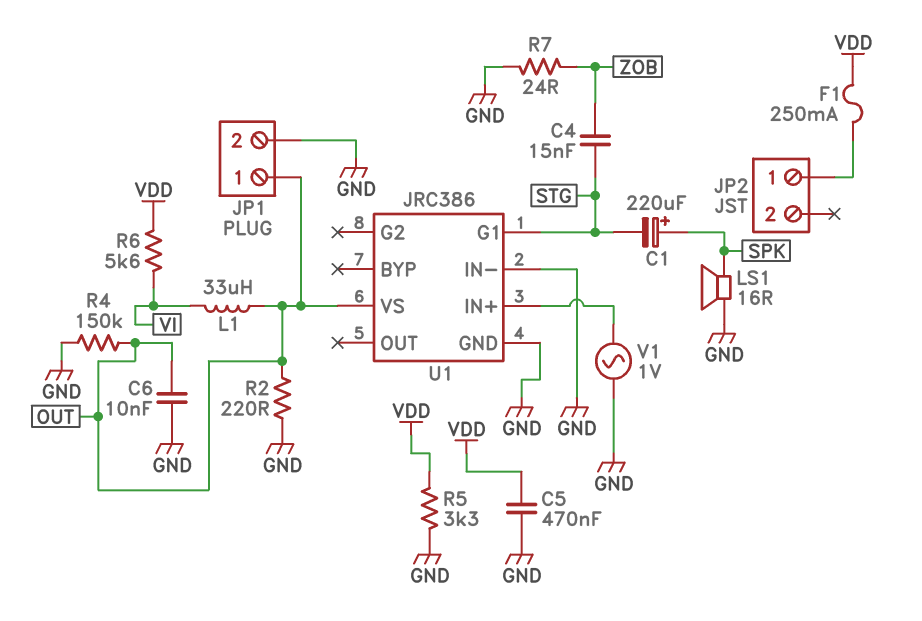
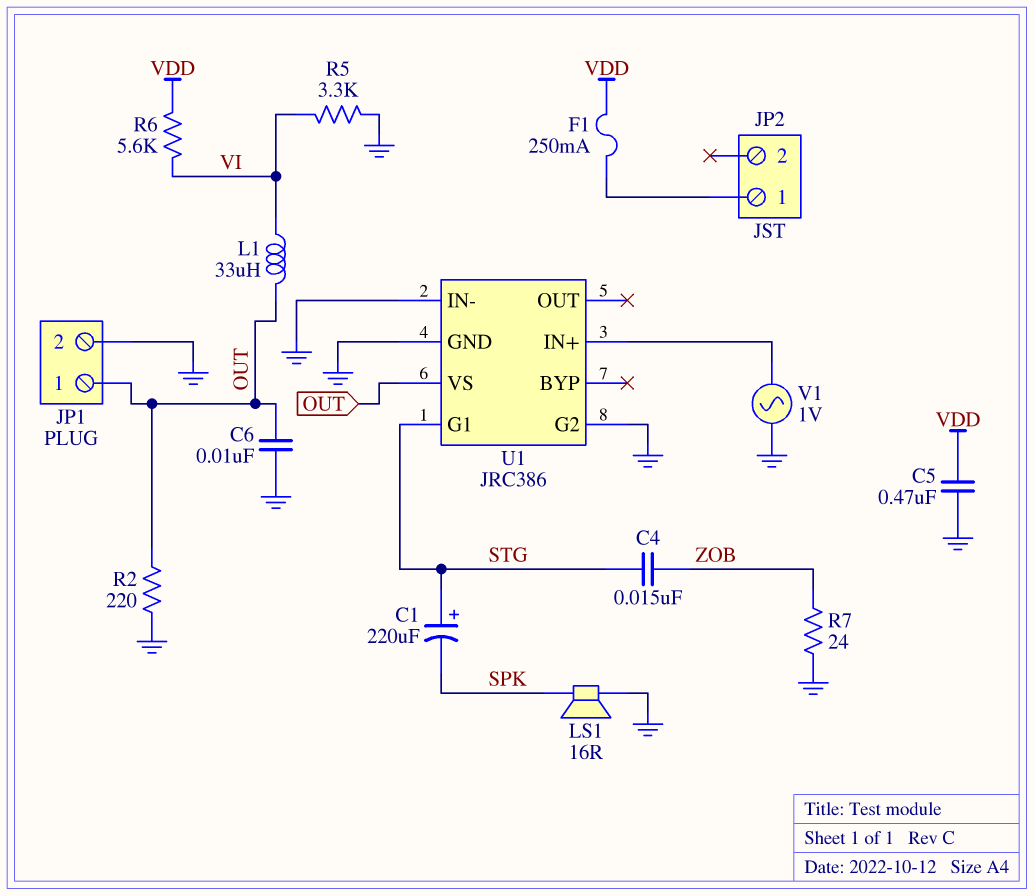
C1: 220uF (plus SPK, minus STG) -> 220uF (plus STG, minus SPK)
R4: 150k (GND, OUT) -> none
R5: 3.3k (GND, VDD) -> 3.3k (GND, VI)
U1 pin G2: none -> GND

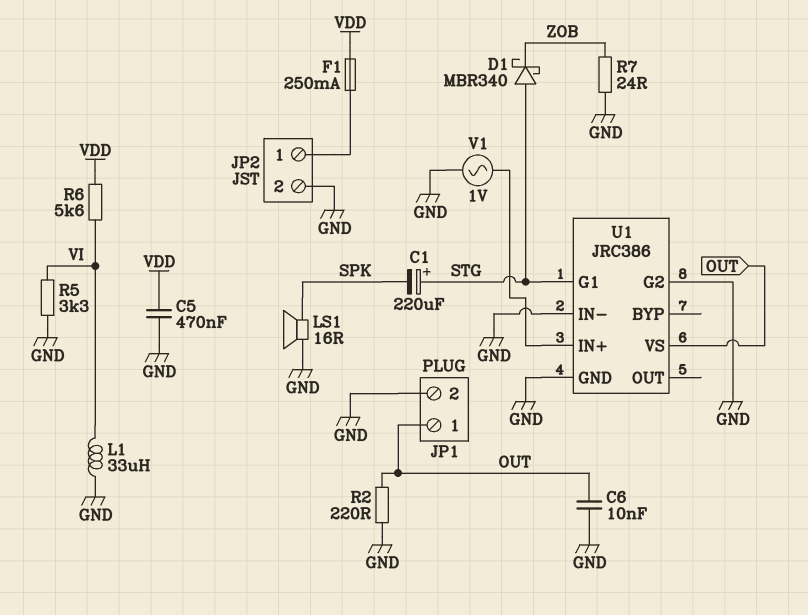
C4: 15nF (STG, ZOB) -> none
D1: none -> schottky MBR340 (A STG, K ZOB)
JP2 pin 2: none -> GND
L1: 33uH (OUT, VI) -> 33uH (GND, VI)

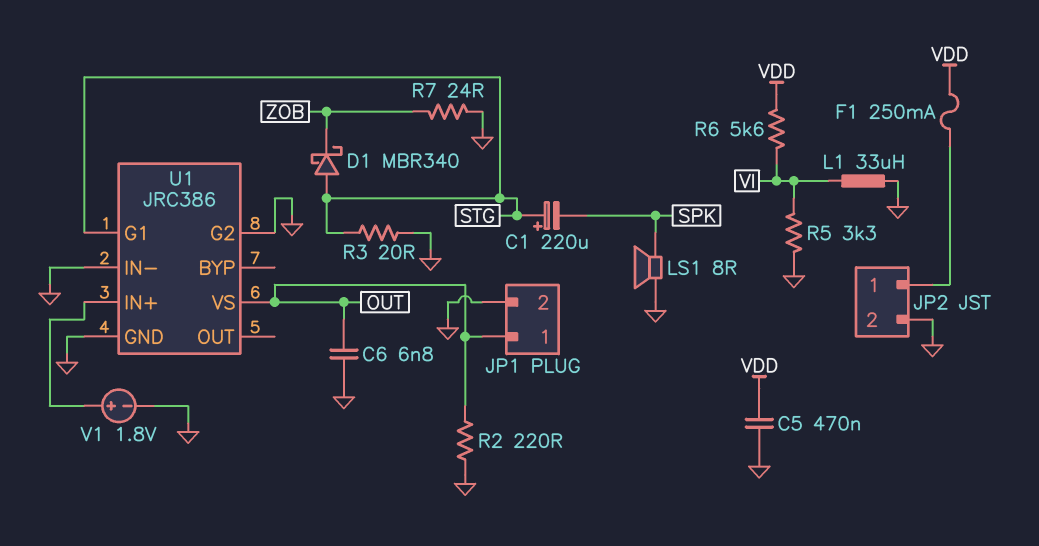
C6: 10nF (GND, OUT) -> 6.8nF (GND, OUT)
LS1: speaker 16R (GND, SPK) -> speaker 8R (GND, SPK)
R3: none -> 20 (GND, STG)
V1: AC 1V (GND, U1/IN+) -> 1.8V (plus U1/IN+, minus GND)

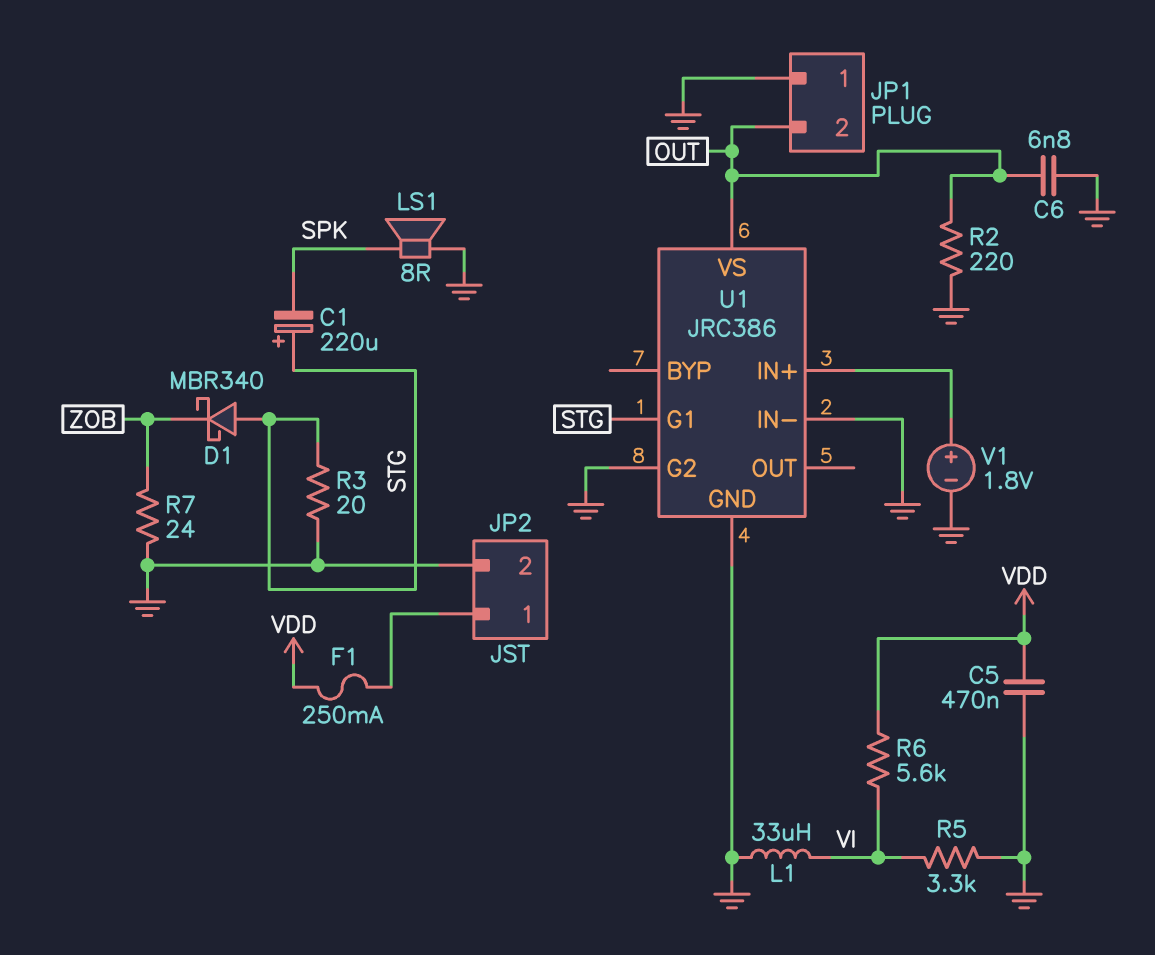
JP1 pin 1: OUT -> GND
JP1 pin 2: GND -> OUT

